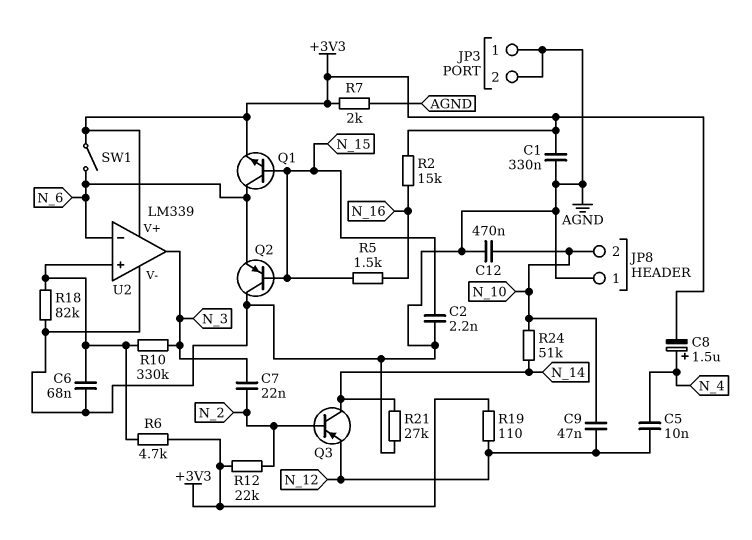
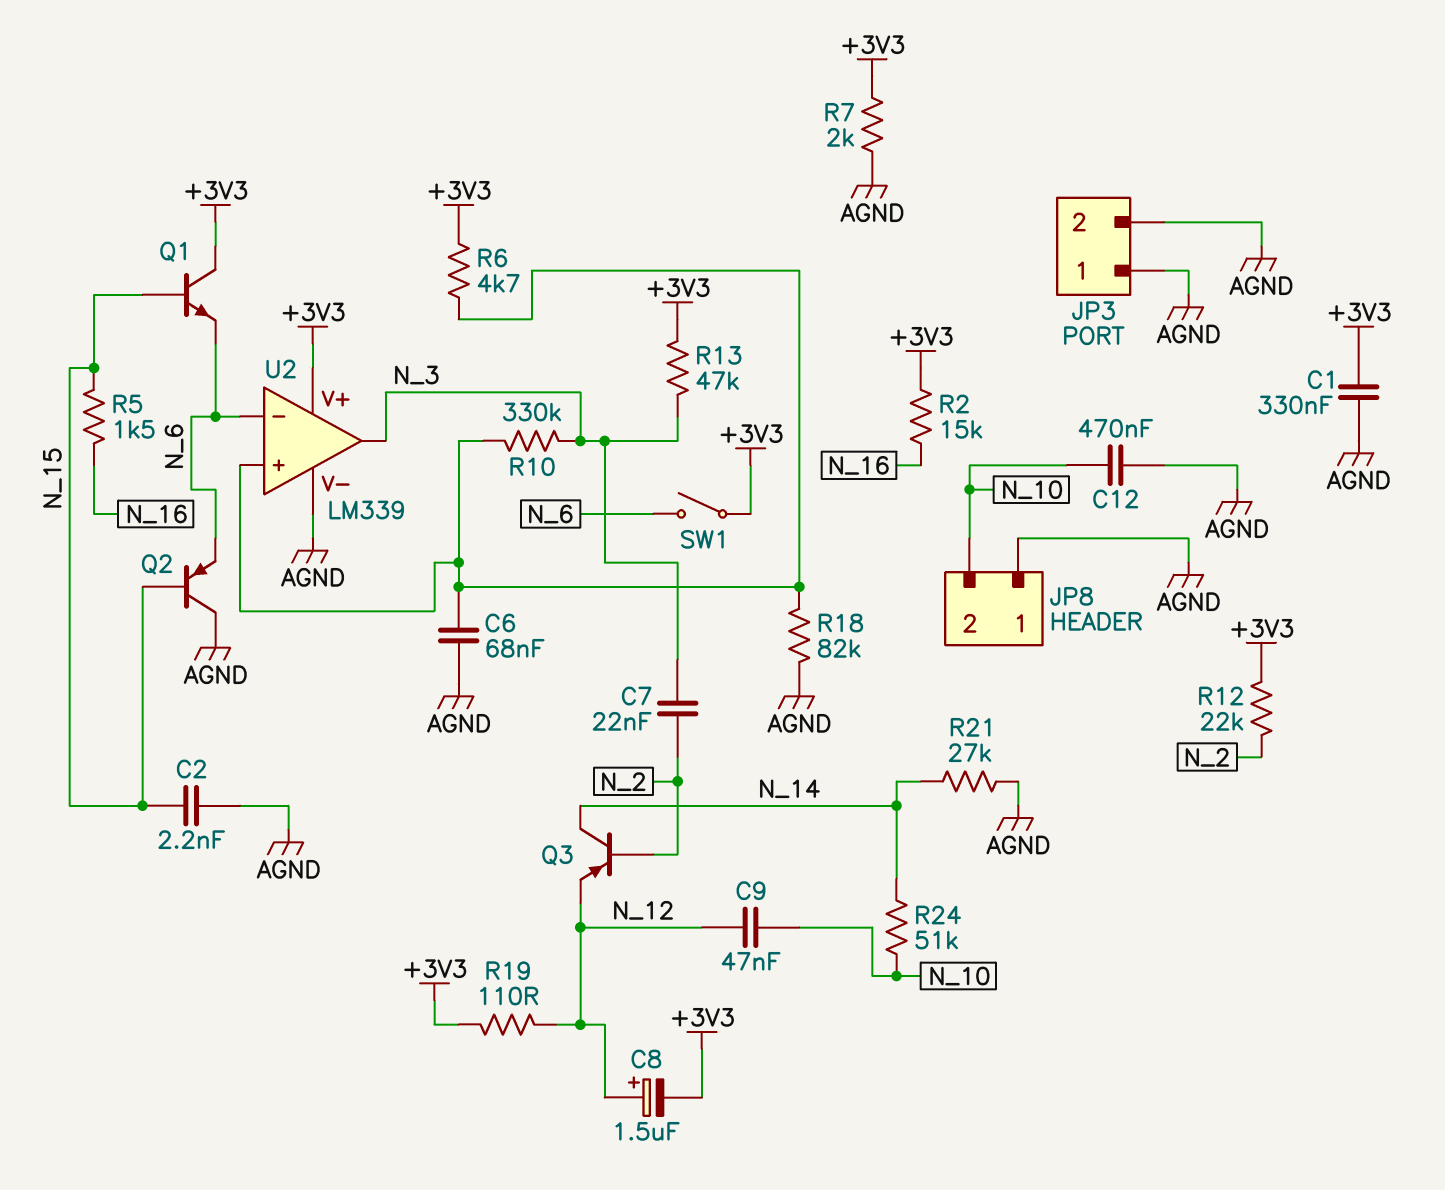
C5: 10nF (N_4, N_12) -> none
C8: 1.5uF (plus N_4, minus +3V3) -> 1.5uF (plus N_12, minus +3V3)
Q1: NPN (B N_15, C N_6, E +3V3) -> NPN (B N_15, C +3V3, E N_6)
R13: none -> 47k (+3V3, N_3)

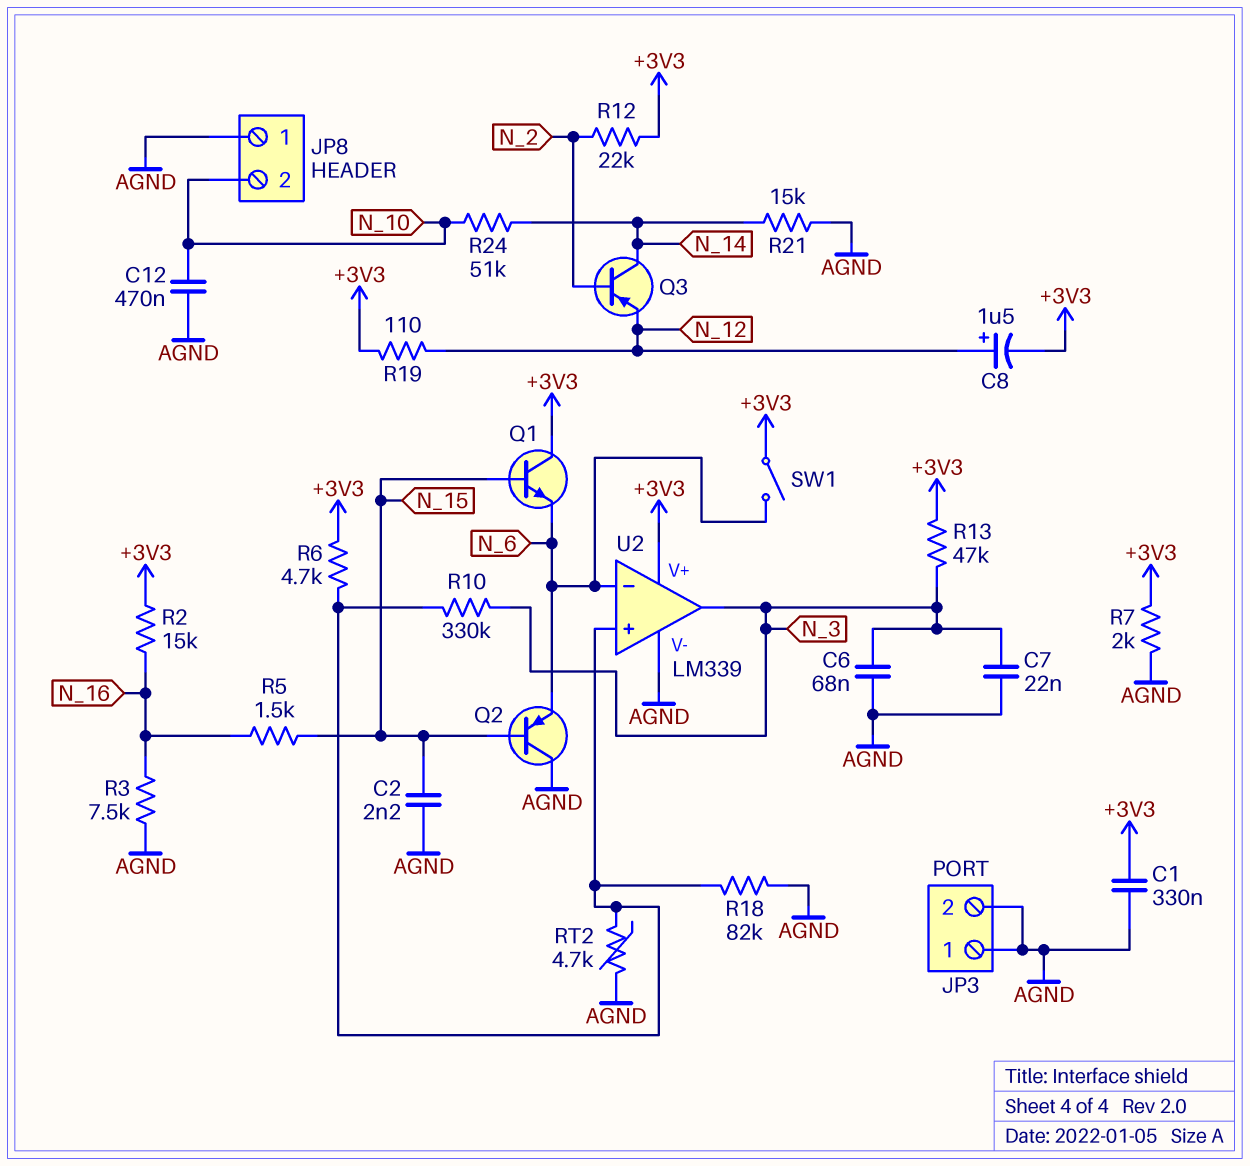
C6: 68nF (AGND, U2/in+) -> 68nF (AGND, N_3)
C7: 22nF (N_2, N_3) -> 22nF (AGND, N_3)
C9: 47nF (N_10, N_12) -> none
R3: none -> 7.5k (AGND, N_16)
R21: 27k (AGND, N_14) -> 15k (AGND, N_14)
RT2: none -> 4.7k (AGND, U2/in+)

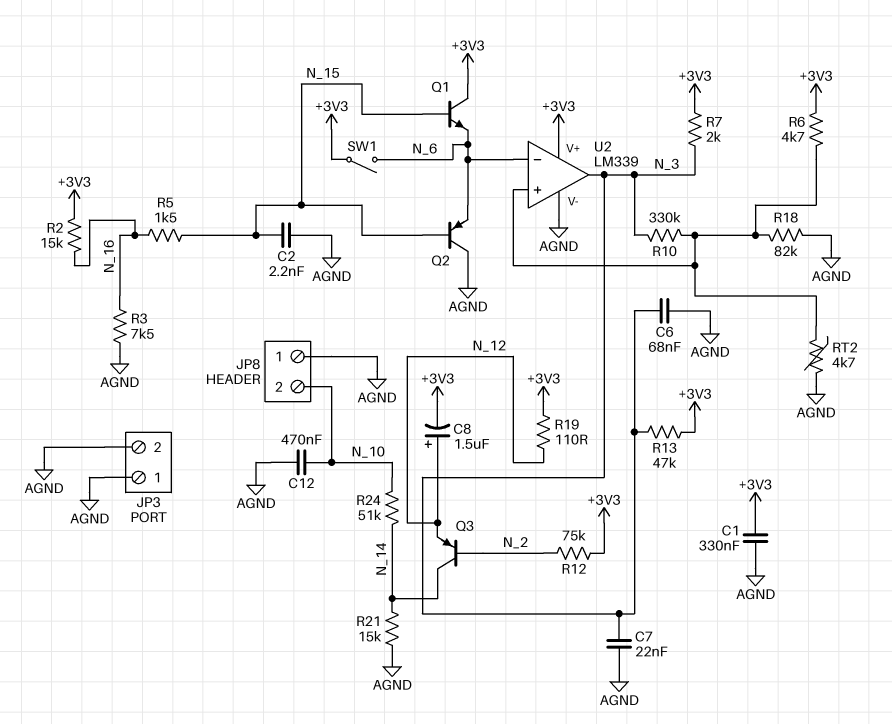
R7: 2k (+3V3, AGND) -> 2k (+3V3, N_3)
R12: 22k (+3V3, N_2) -> 75k (+3V3, N_2)

